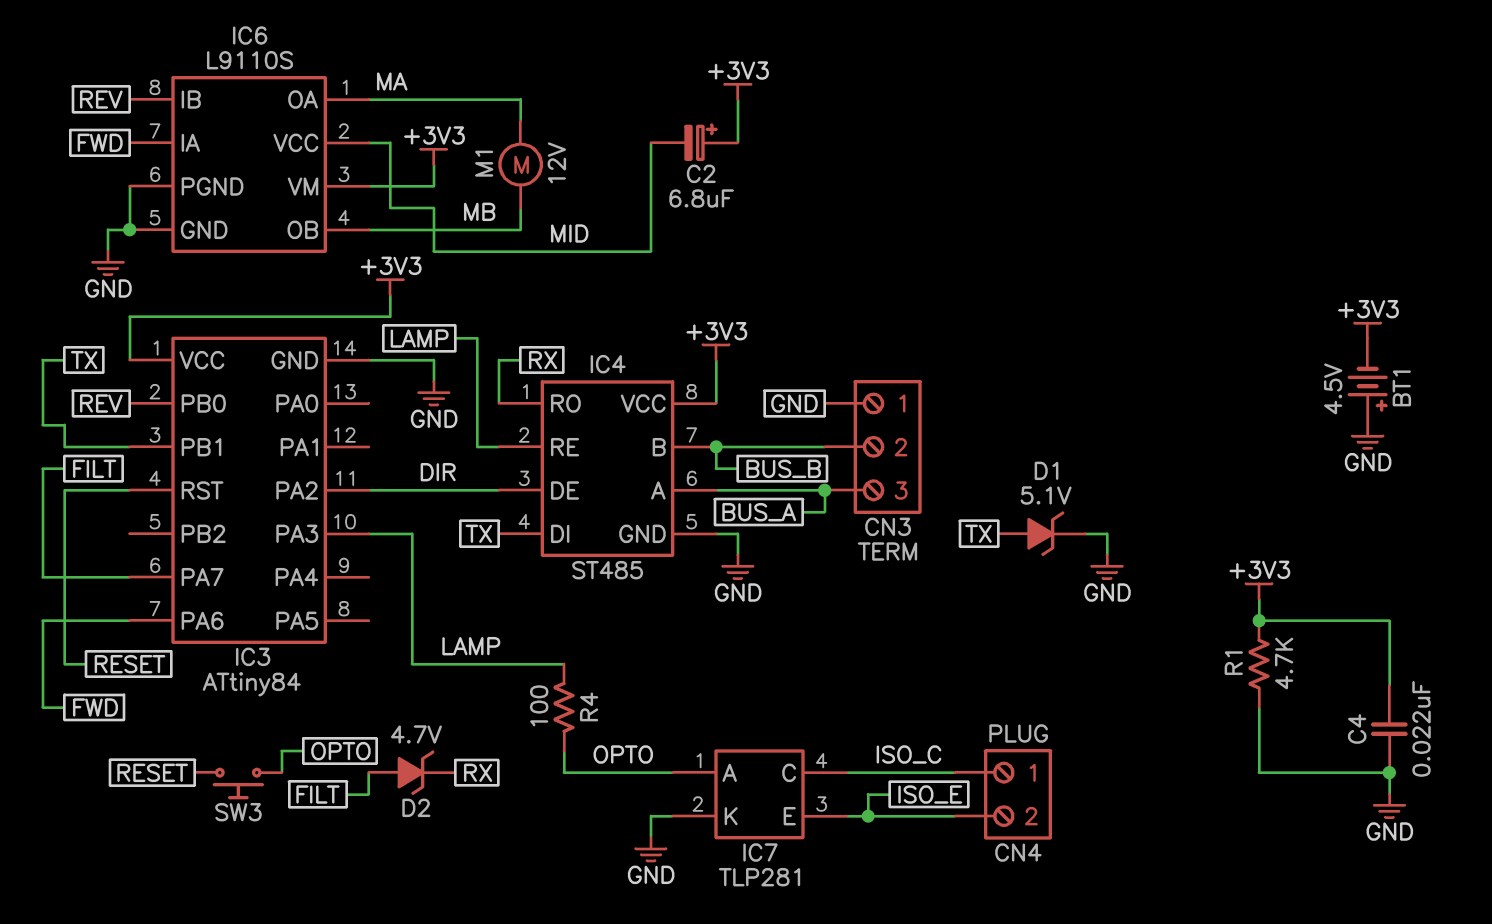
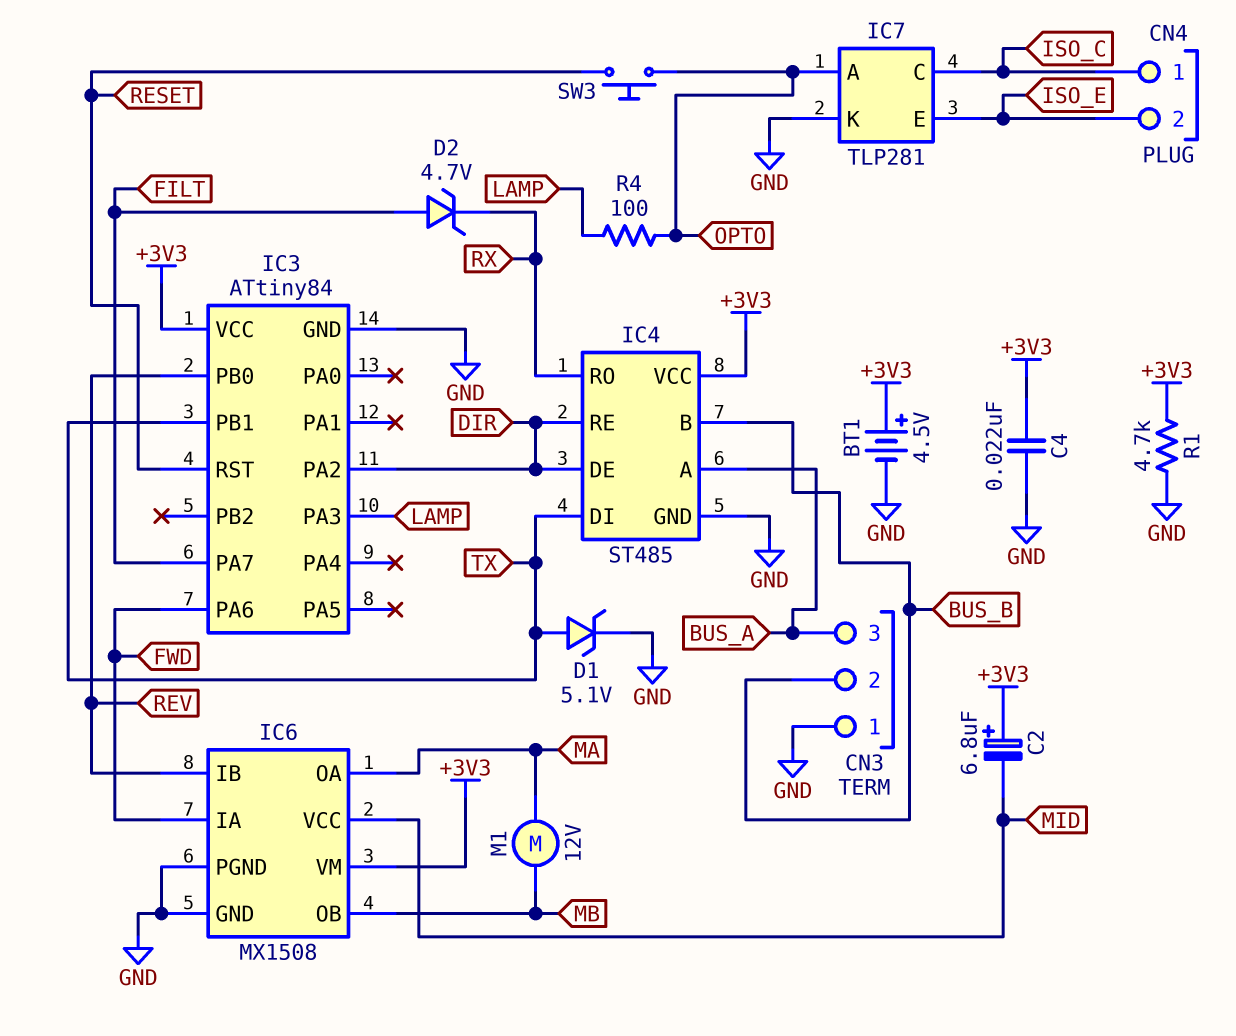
BT1: 4.5V (plus GND, minus +3V3) -> 4.5V (plus +3V3, minus GND)
IC4 pin RE: LAMP -> DIR
IC6: L9110S -> MX1508

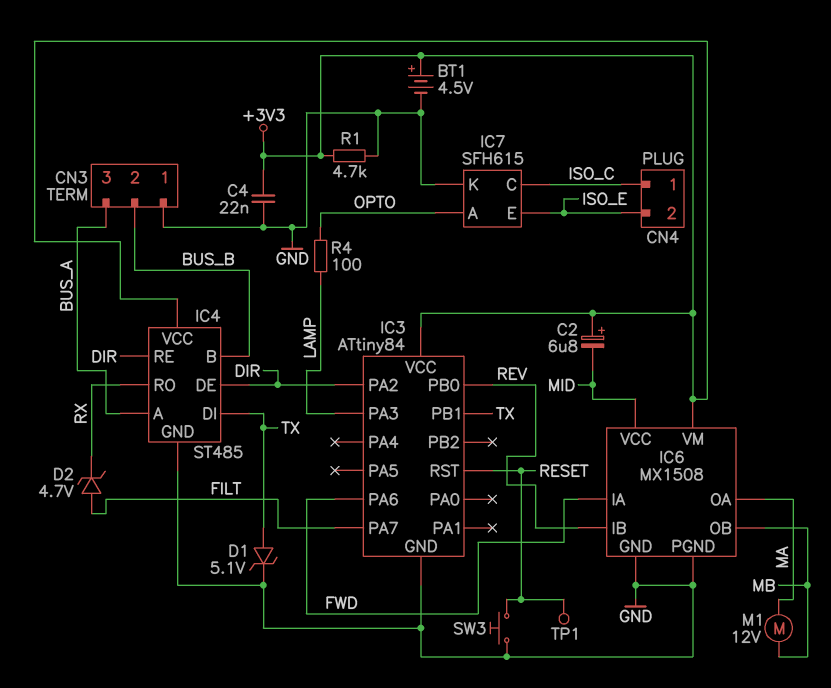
IC7: TLP281 -> SFH615
SW3: button (OPTO, RESET) -> button (GND, RESET)
TP1: none -> test point (RESET)

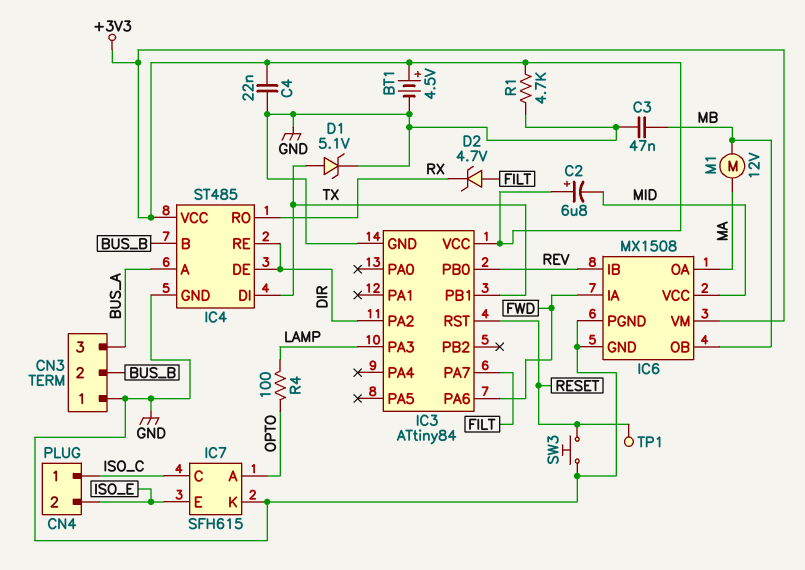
C3: none -> 47nF (GND, MB)

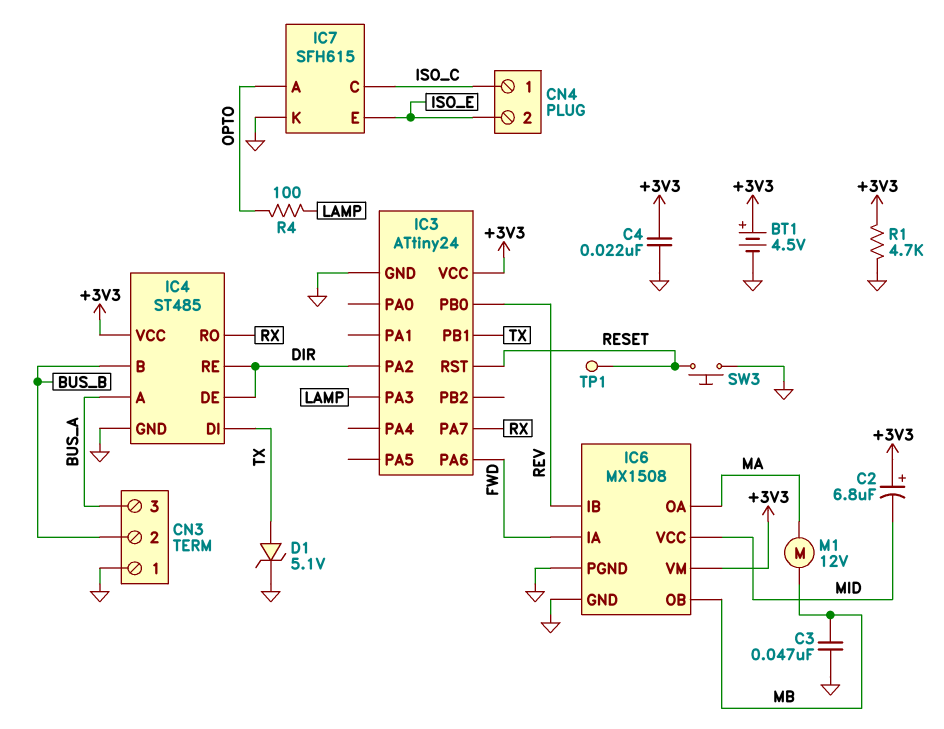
D2: zener 4.7V (A FILT, K RX) -> none
IC3: ATtiny84 -> ATtiny24
IC3 pin PA7: FILT -> RX

